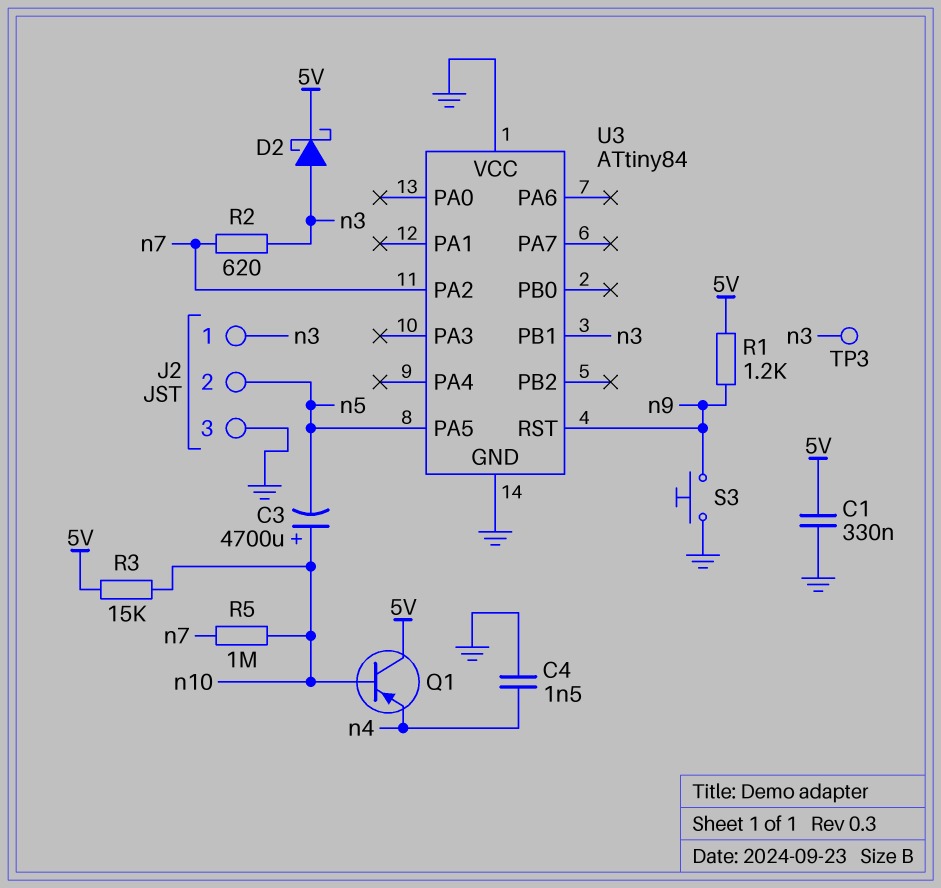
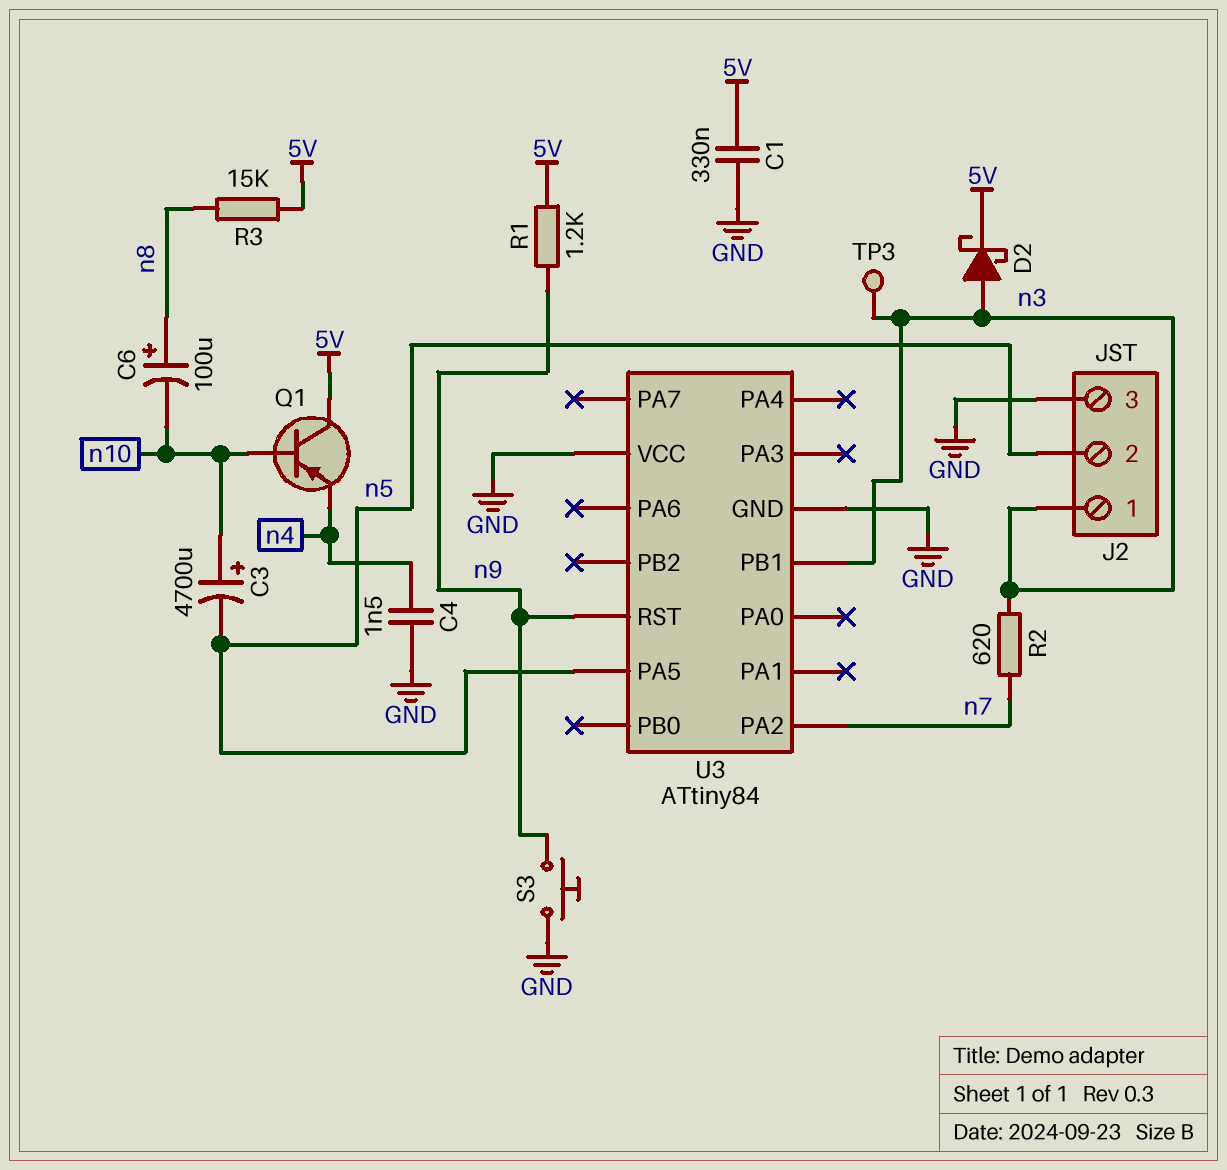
C6: none -> 100uF (plus n8, minus n10)
R3: 15k (5V, n10) -> 15k (5V, n8)
R5: 1M (n7, n10) -> none

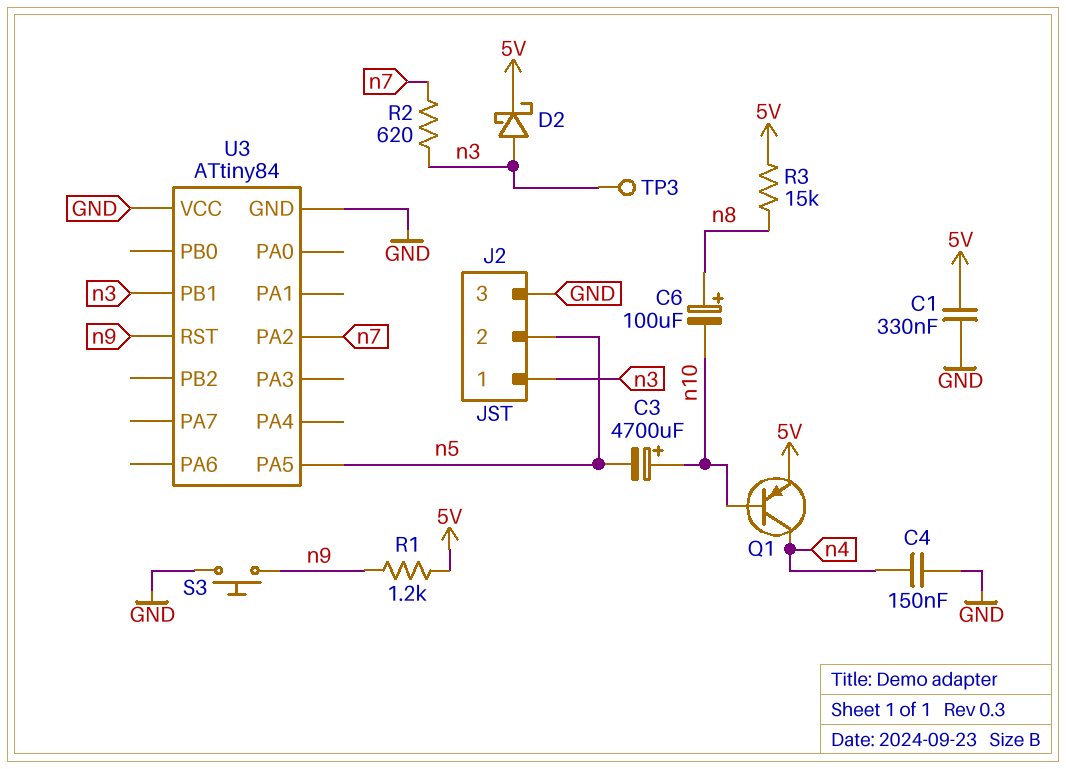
C4: 1.5nF (GND, n4) -> 150nF (GND, n4)
Q1: PNP (B n10, C 5V, E n4) -> PNP (B n10, C n4, E 5V)

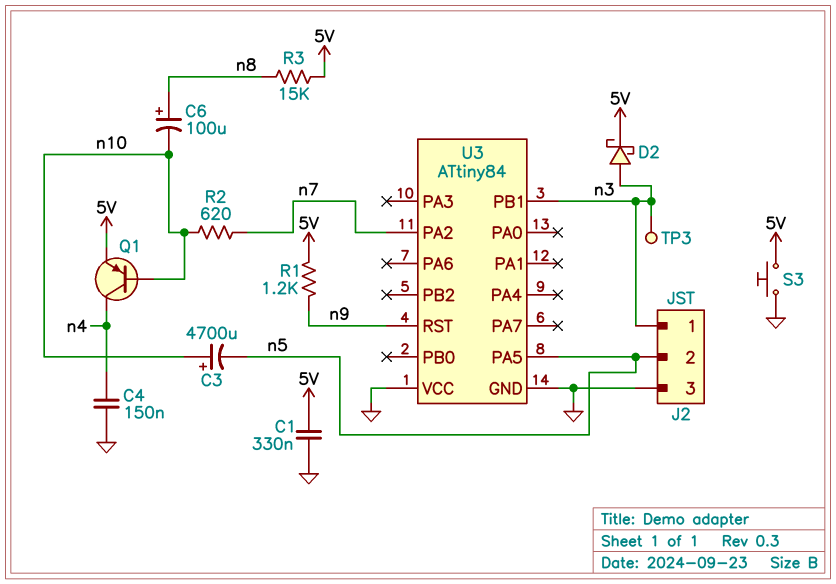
R2: 620 (n3, n7) -> 620 (n7, n10)
S3: button (GND, n9) -> button (5V, GND)

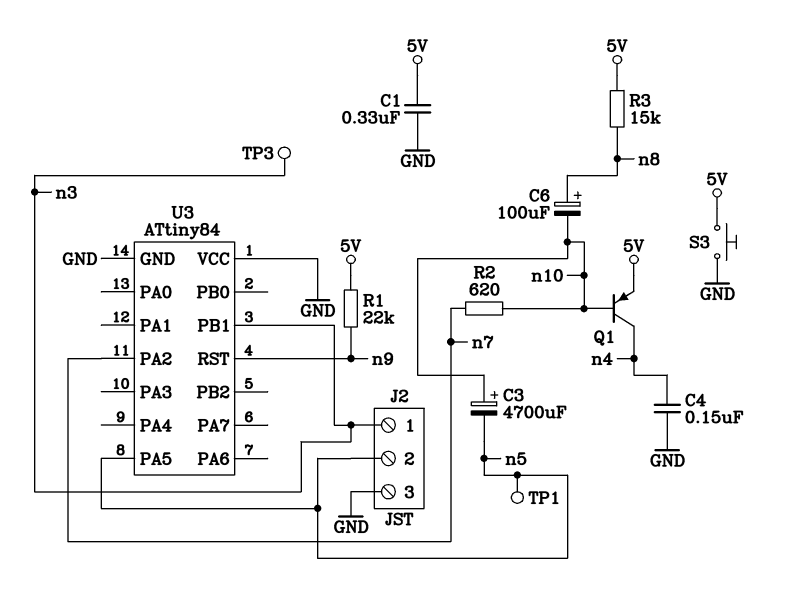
D2: schottky (A n3, K 5V) -> none
R1: 1.2k (5V, n9) -> 22k (5V, n9)
TP1: none -> test point (n5)

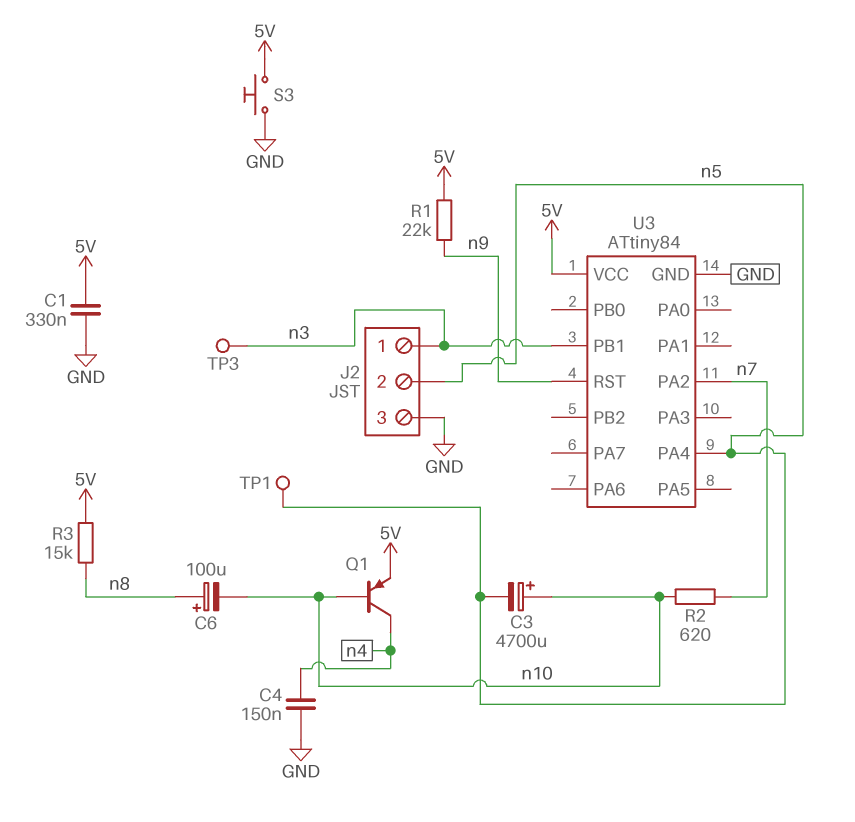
U3 pin PA4: none -> n5
U3 pin PA5: n5 -> none
U3 pin VCC: GND -> 5V

